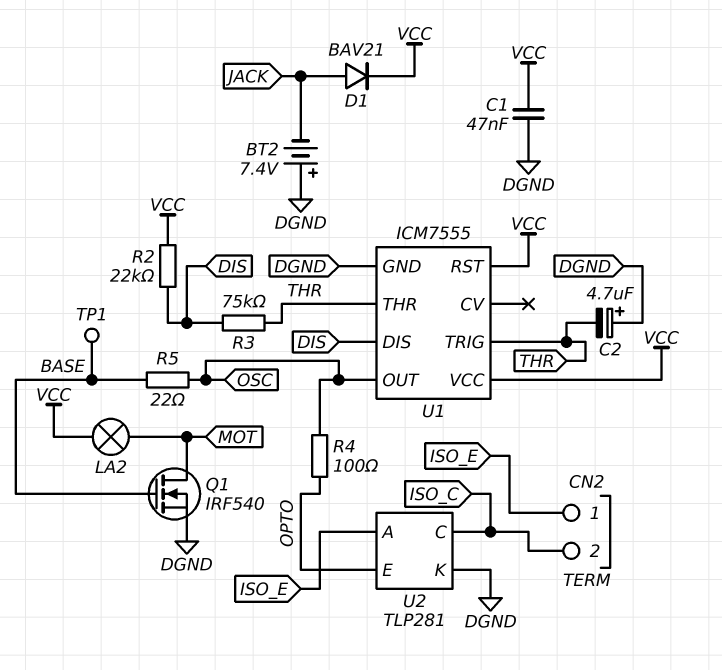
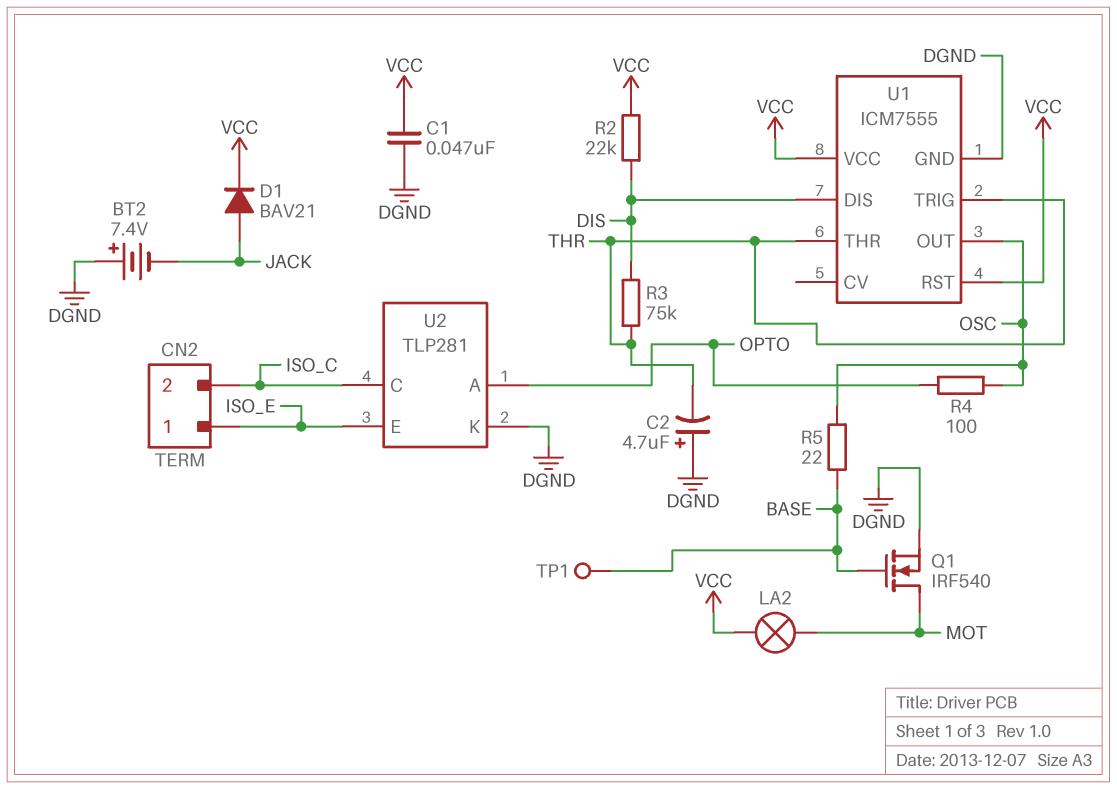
U2 pin A: ISO_E -> OPTO
U2 pin E: OPTO -> ISO_E

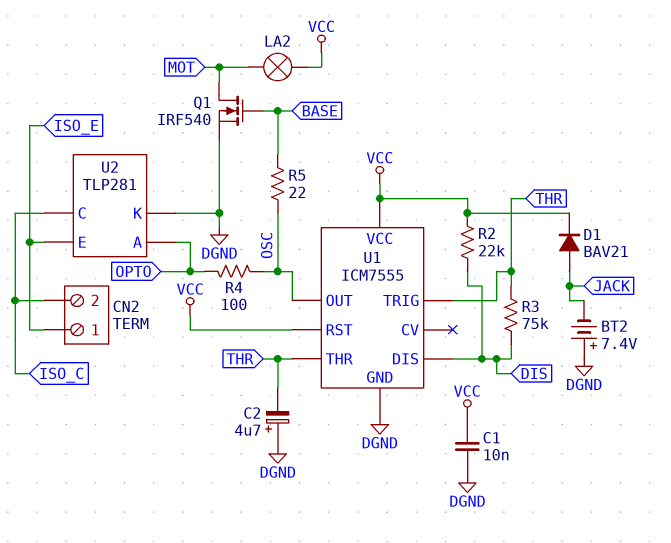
C1: 47nF (DGND, VCC) -> 10nF (DGND, VCC)
TP1: test point (BASE) -> none

